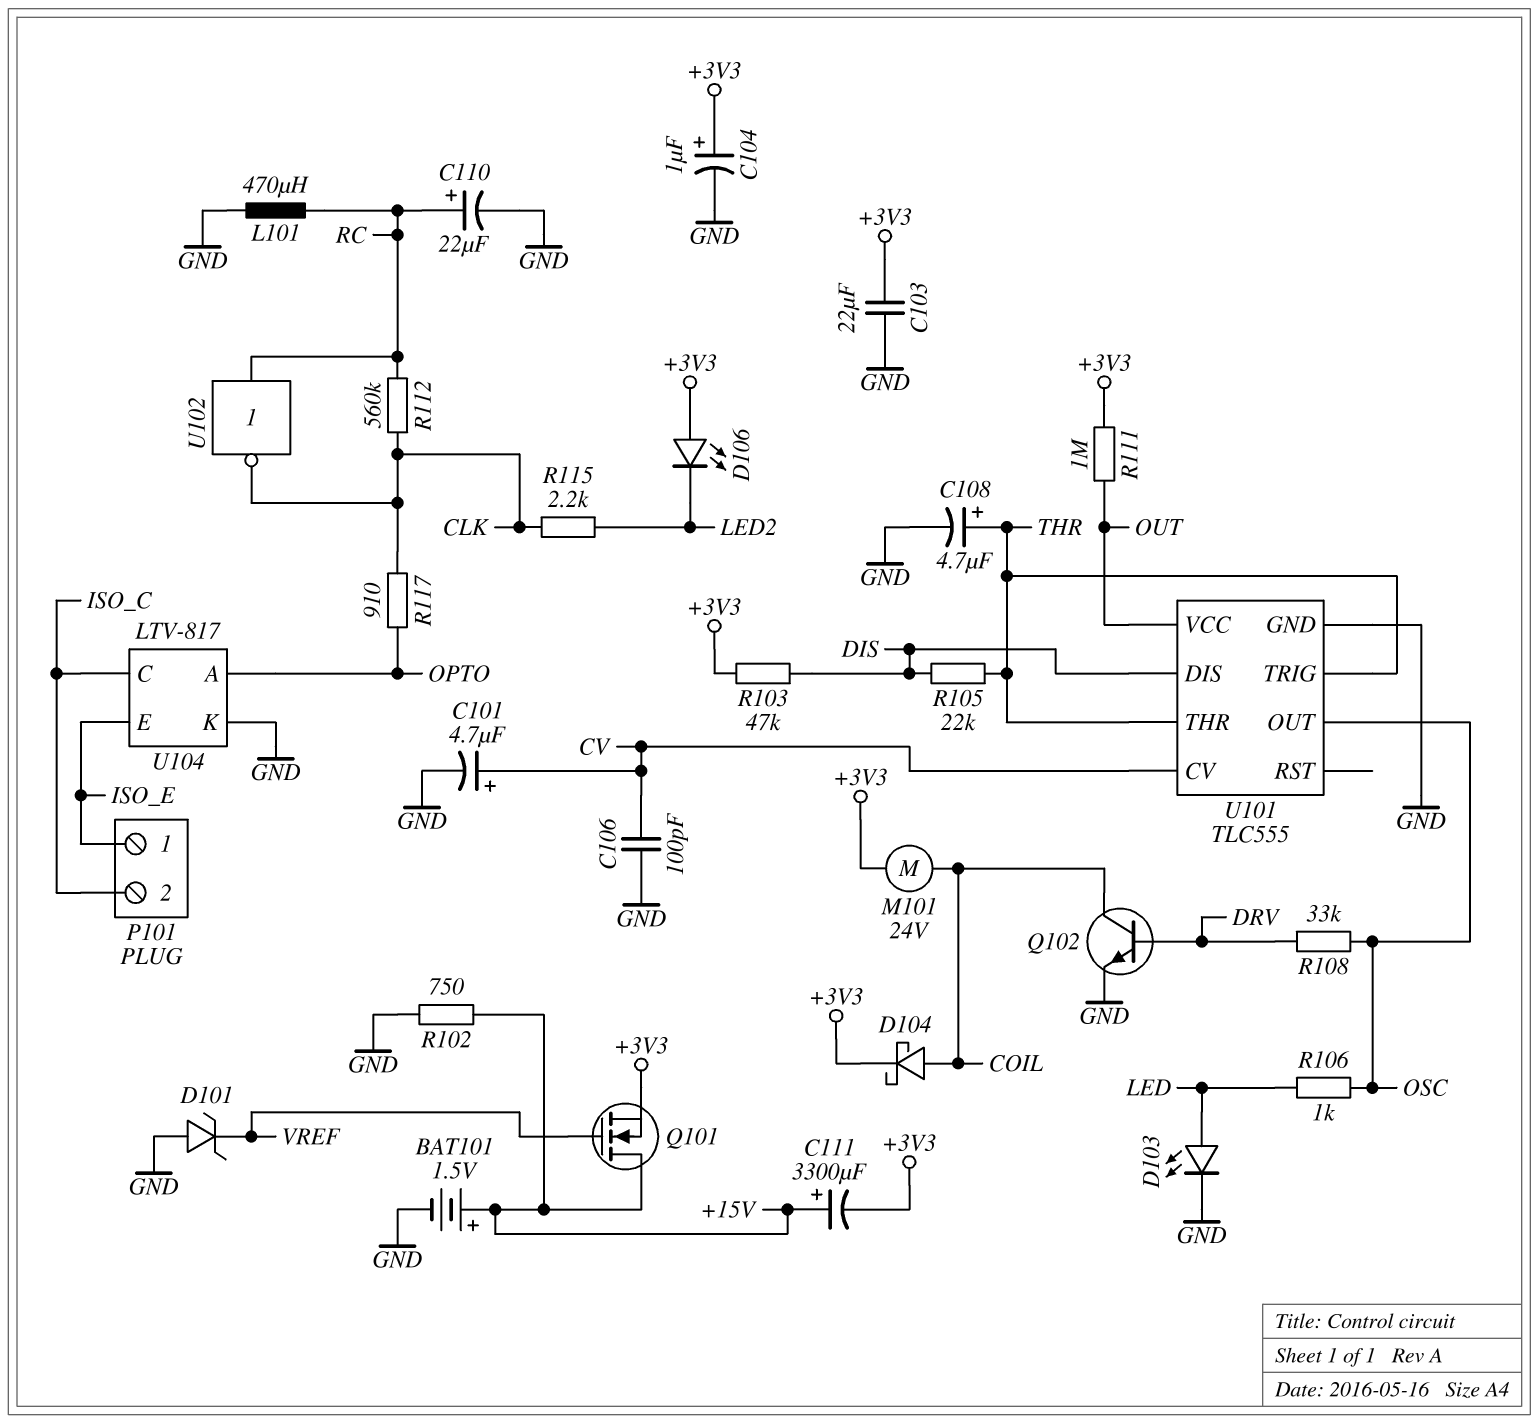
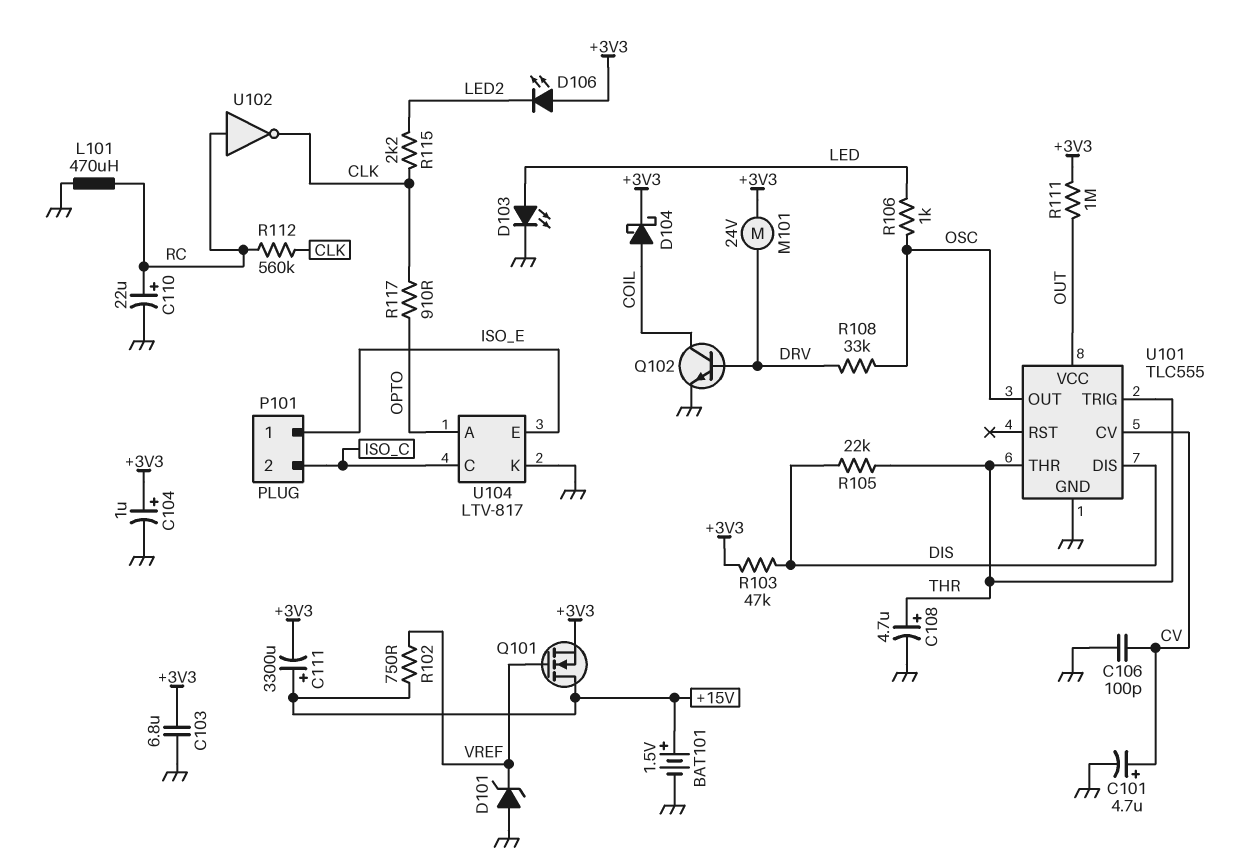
C103: 22uF (+3V3, GND) -> 6.8uF (+3V3, GND)
M101: motor 24V (+3V3, COIL) -> motor 24V (+3V3, DRV)
R102: 750 (+15V, GND) -> 750 (+15V, VREF)

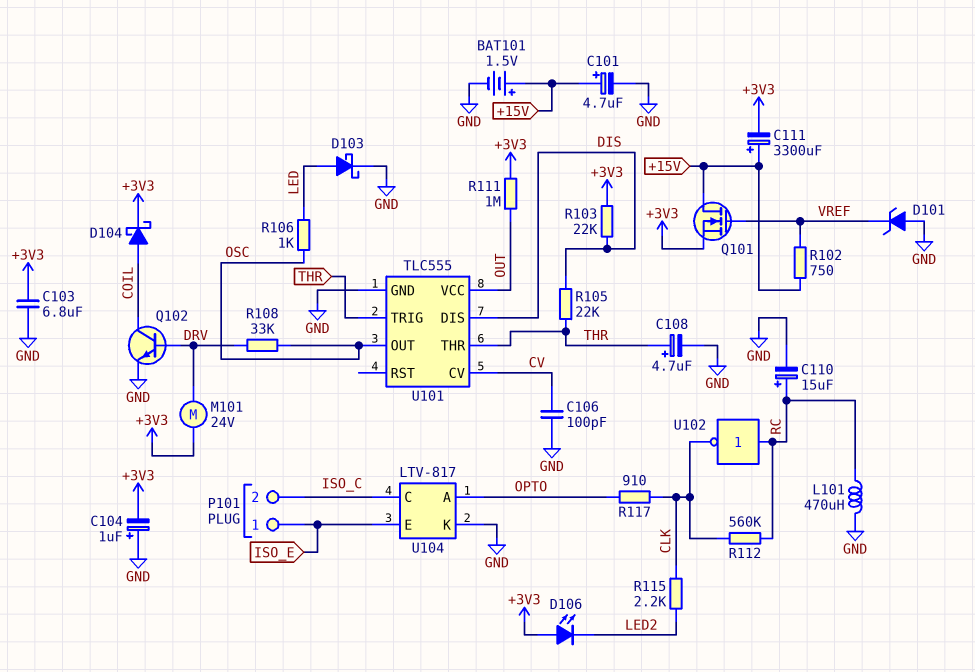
C101: 4.7uF (plus CV, minus GND) -> 4.7uF (plus +15V, minus GND)
C104: 1uF (plus +3V3, minus GND) -> 1uF (plus GND, minus +3V3)
C110: 22uF (plus RC, minus GND) -> 15uF (plus RC, minus GND)
D103: LED (A LED, K GND) -> schottky (A LED, K GND)
R103: 47k (+3V3, DIS) -> 22k (+3V3, DIS)

